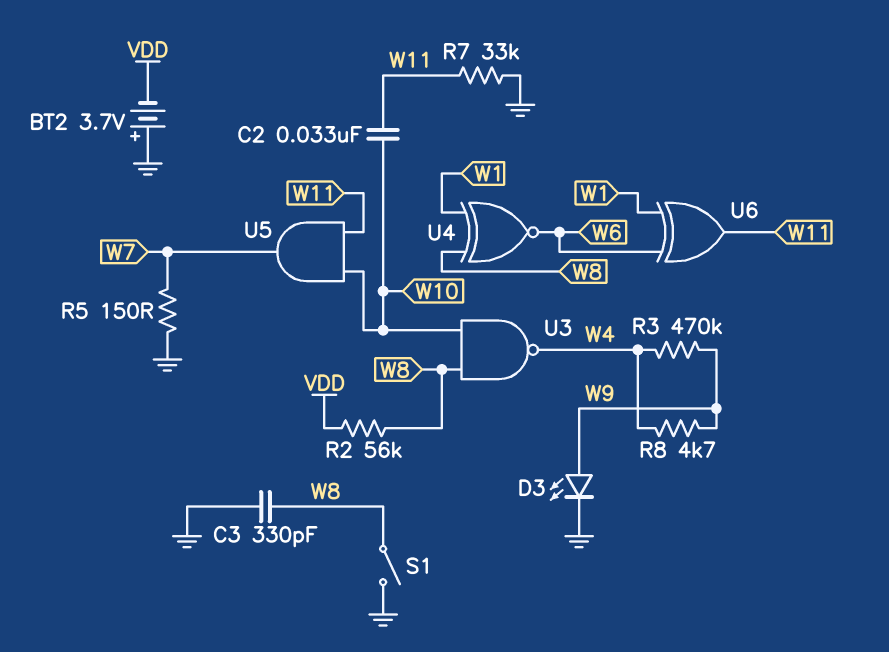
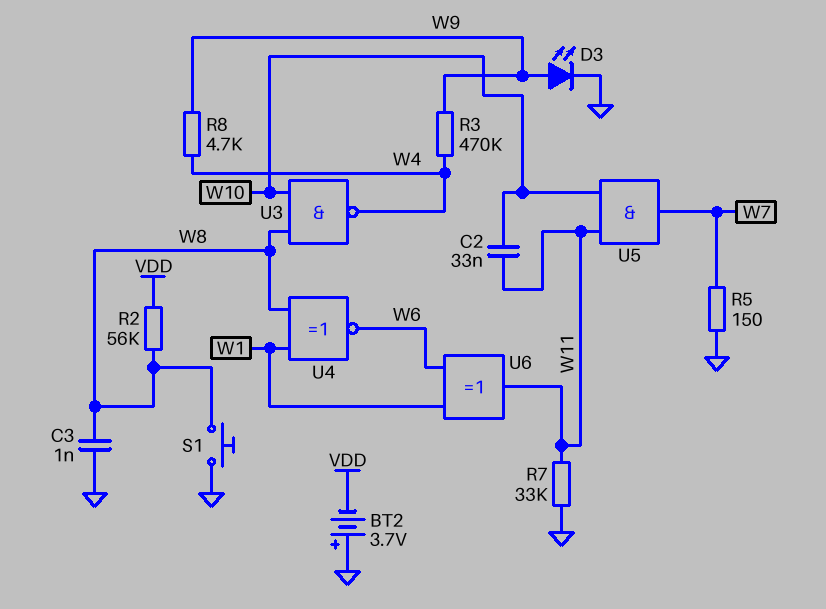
C3: 330pF (GND, W8) -> 1nF (GND, W8)
S1: switch (GND, W8) -> button (GND, W8)

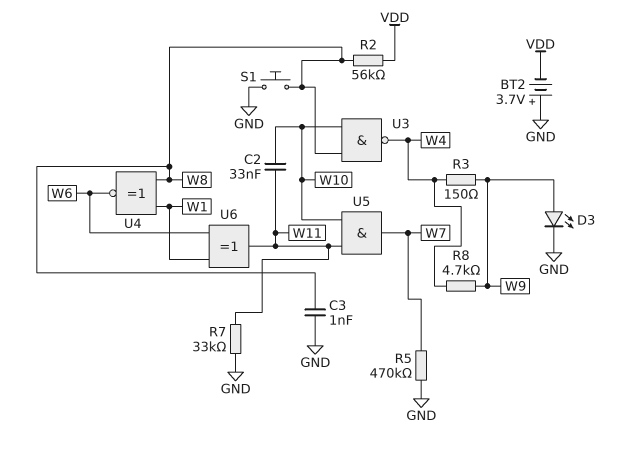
R3: 470k (W4, W9) -> 150 (W4, W9)
R5: 150 (GND, W7) -> 470k (GND, W7)

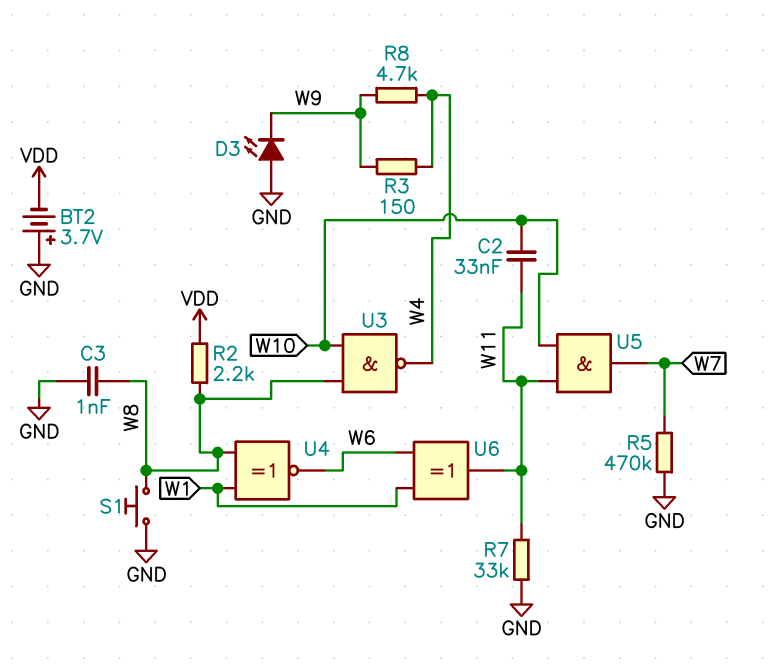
D3: LED (A W9, K GND) -> LED (A GND, K W9)
R2: 56k (VDD, W8) -> 2.2k (VDD, W8)

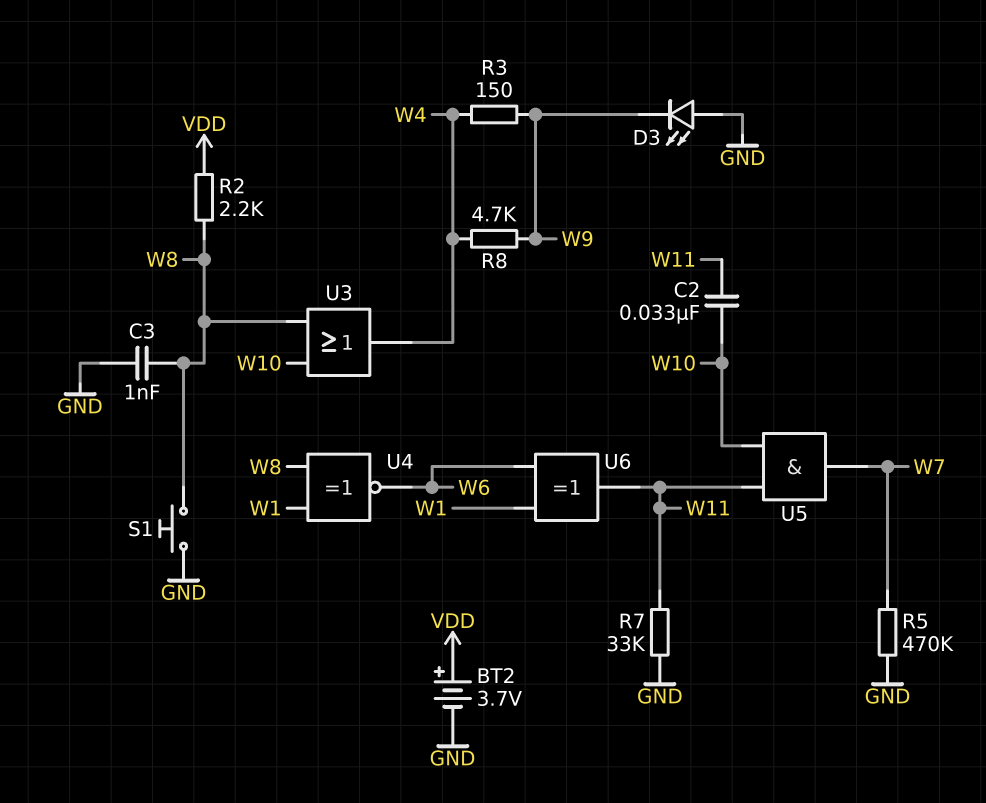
BT2: 3.7V (plus GND, minus VDD) -> 3.7V (plus VDD, minus GND)
U3: NAND (in W8, in W10, out W4) -> OR (in W8, in W10, out W4)

